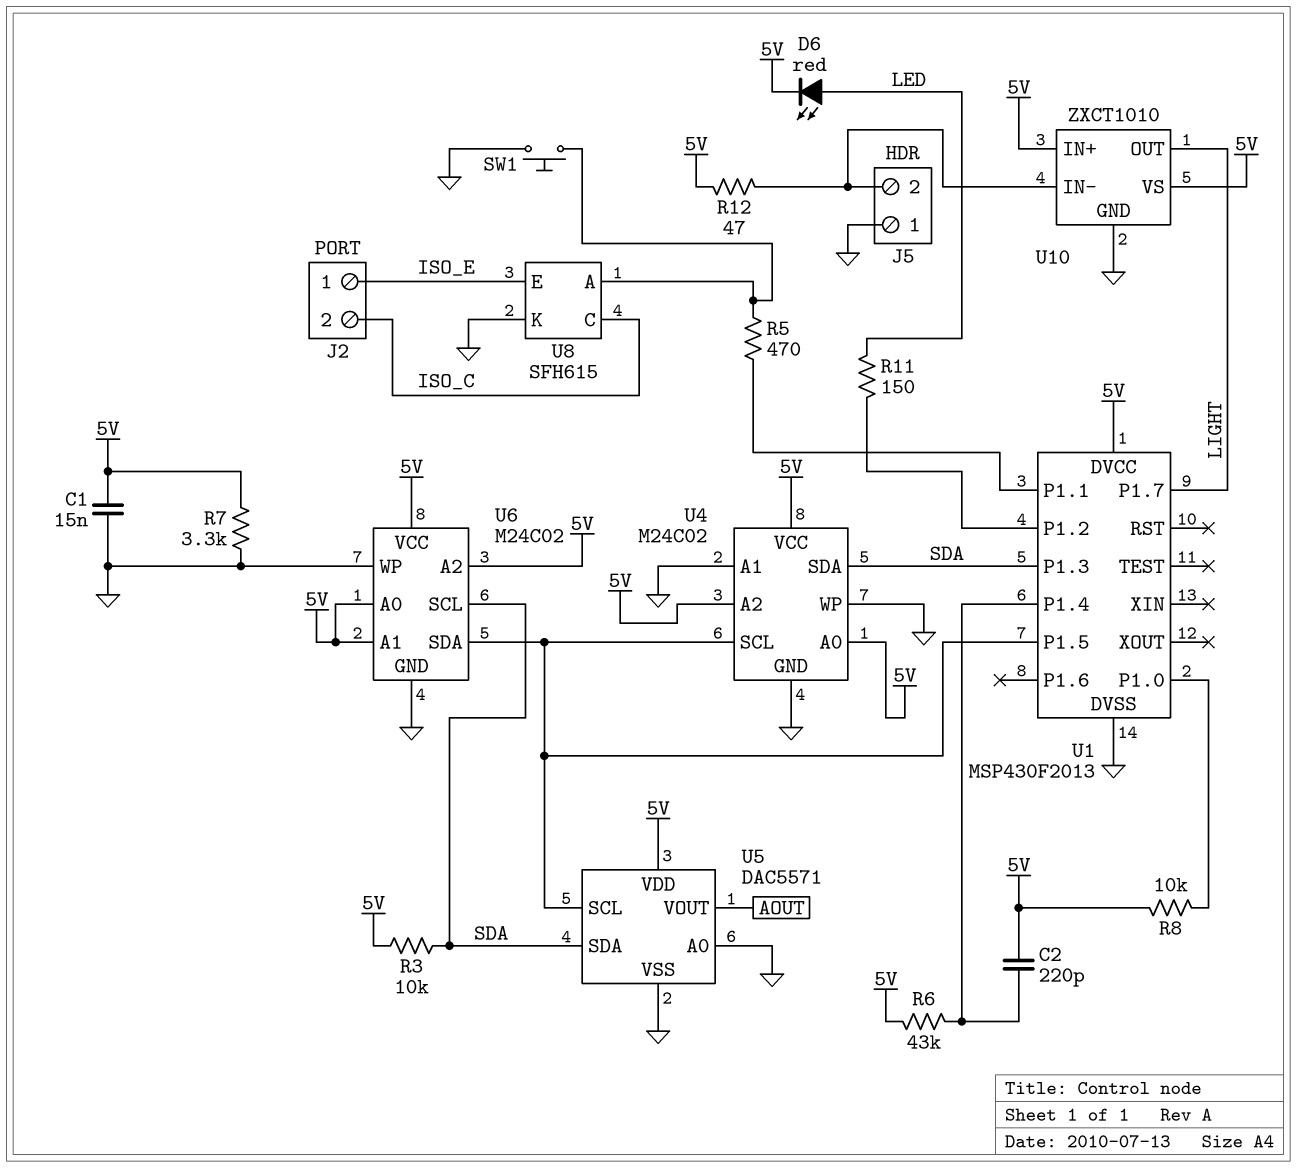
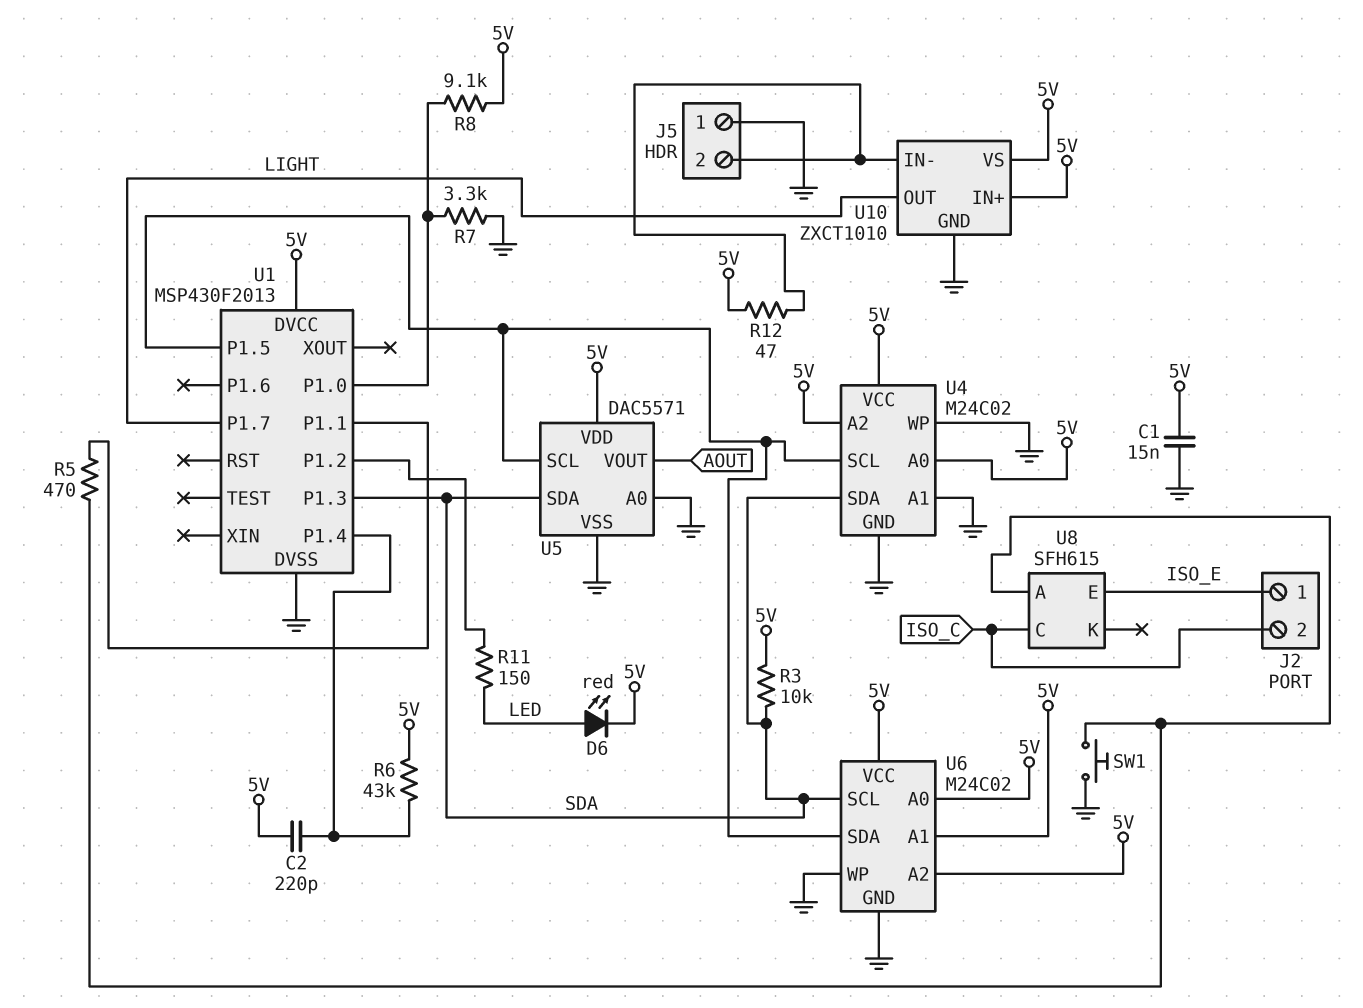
R7: 3.3k (5V, GND) -> 3.3k (GND, U1/P1.0)
R8: 10k (5V, U1/P1.0) -> 9.1k (5V, U1/P1.0)
U8 pin K: GND -> none

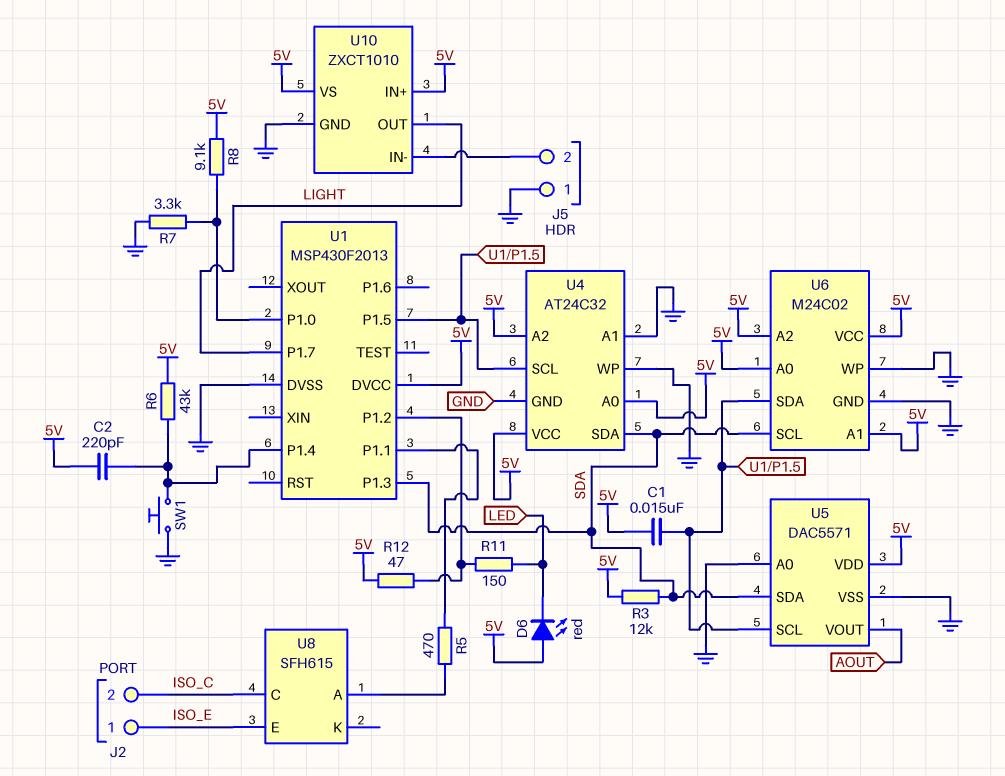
C1: 15nF (5V, GND) -> 15nF (5V, U1/P1.5)
D6: LED red (A LED, K 5V) -> LED red (A 5V, K LED)
R3: 10k (5V, SDA) -> 12k (5V, SDA)
R12: 47 (5V, J5/2) -> 47 (5V, U1/P1.2)
SW1: button (GND, U8/A) -> button (GND, U1/P1.4)
U4: M24C02 -> AT24C32

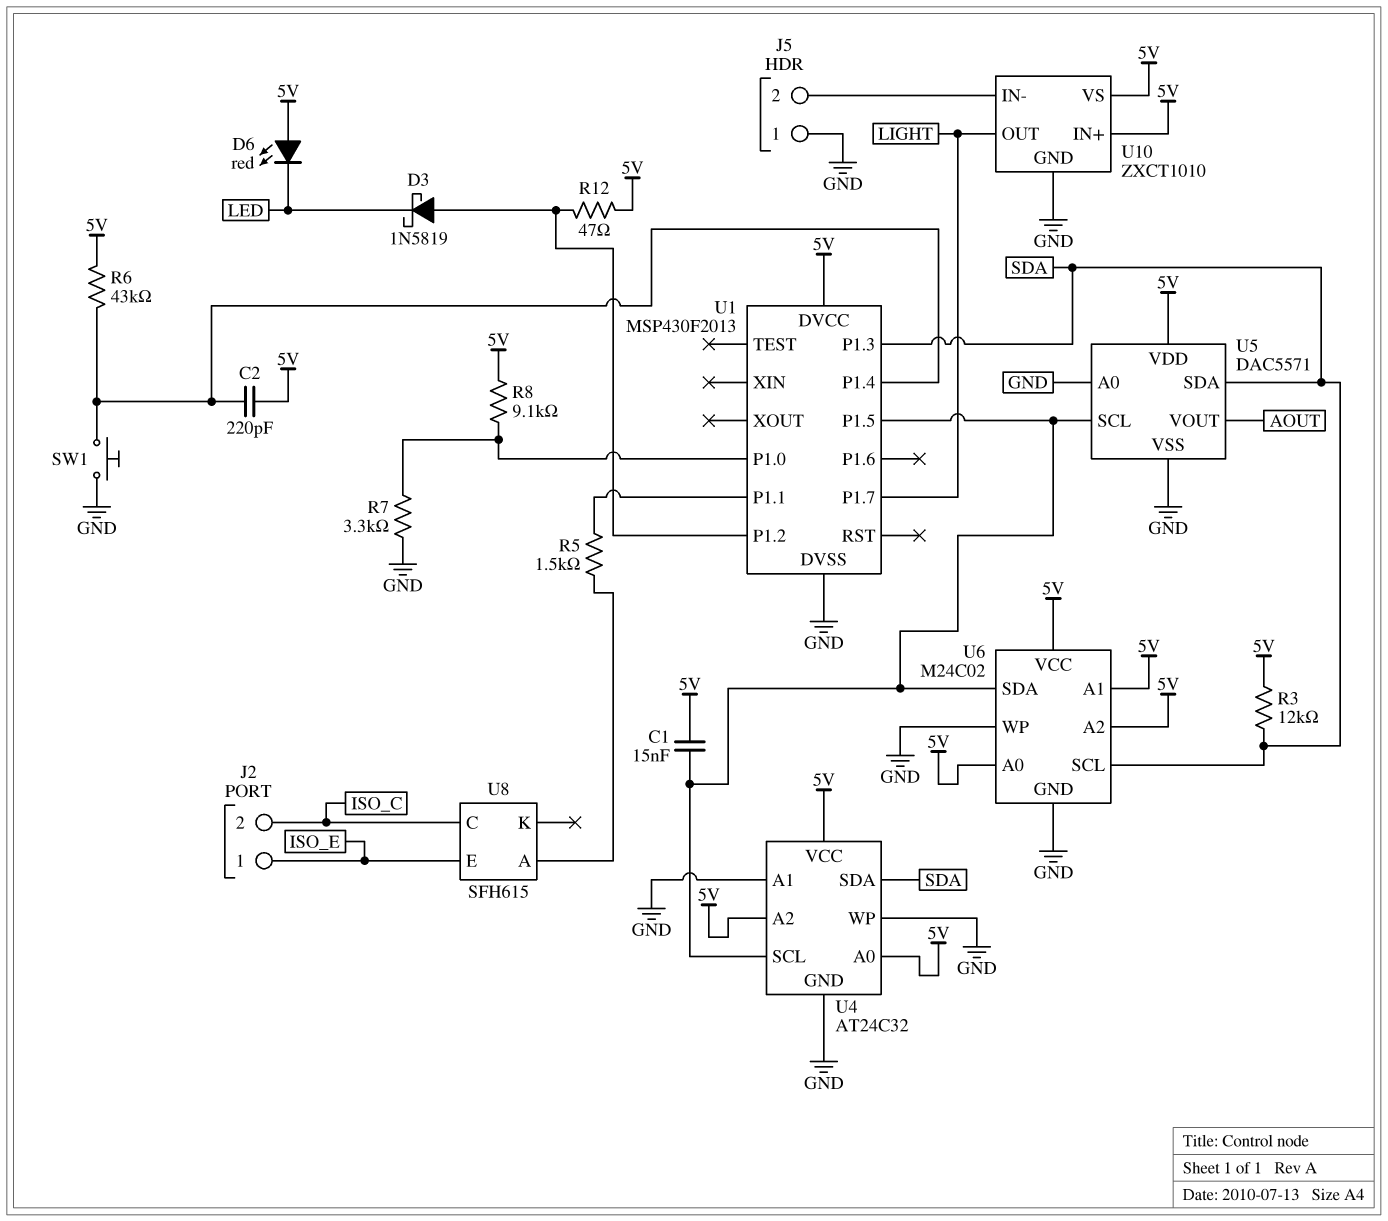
D3: none -> schottky 1N5819 (A U1/P1.2, K LED)
R5: 470 (U1/P1.1, U8/A) -> 1.5k (U1/P1.1, U8/A)
R11: 150 (LED, U1/P1.2) -> none

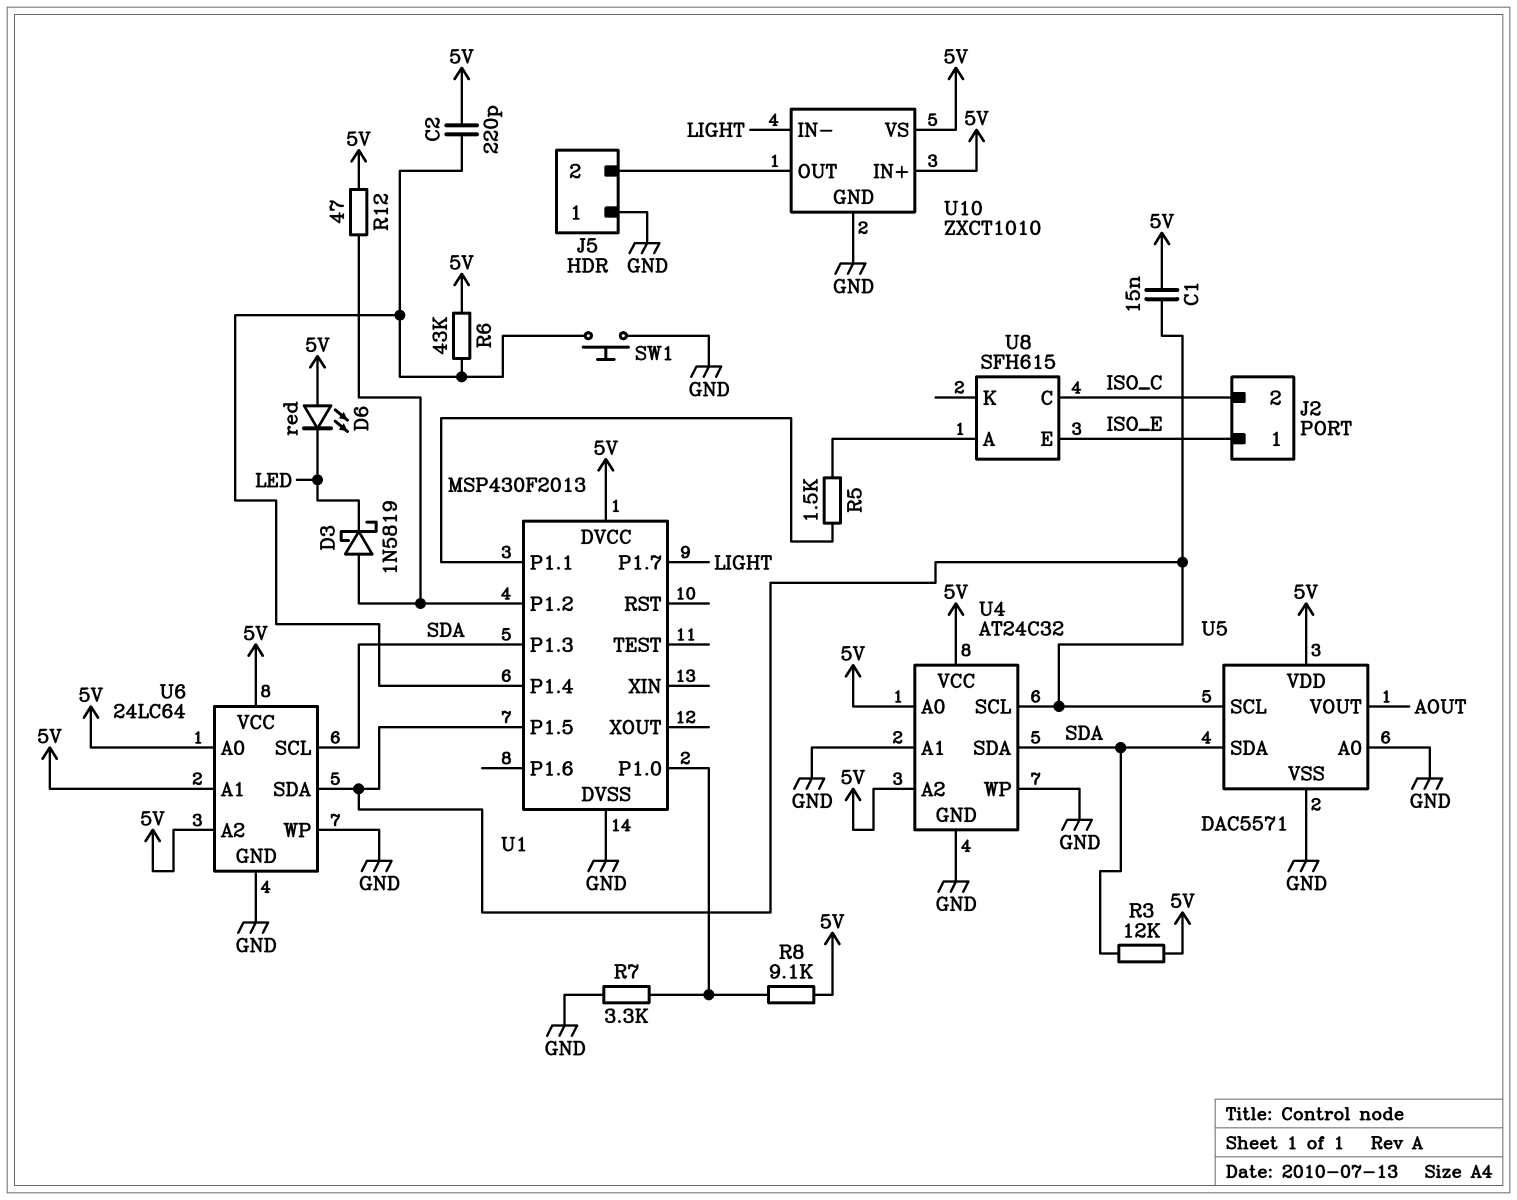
U6: M24C02 -> 24LC64
U10 pin IN-: J5/2 -> LIGHT
U10 pin OUT: LIGHT -> J5/2

